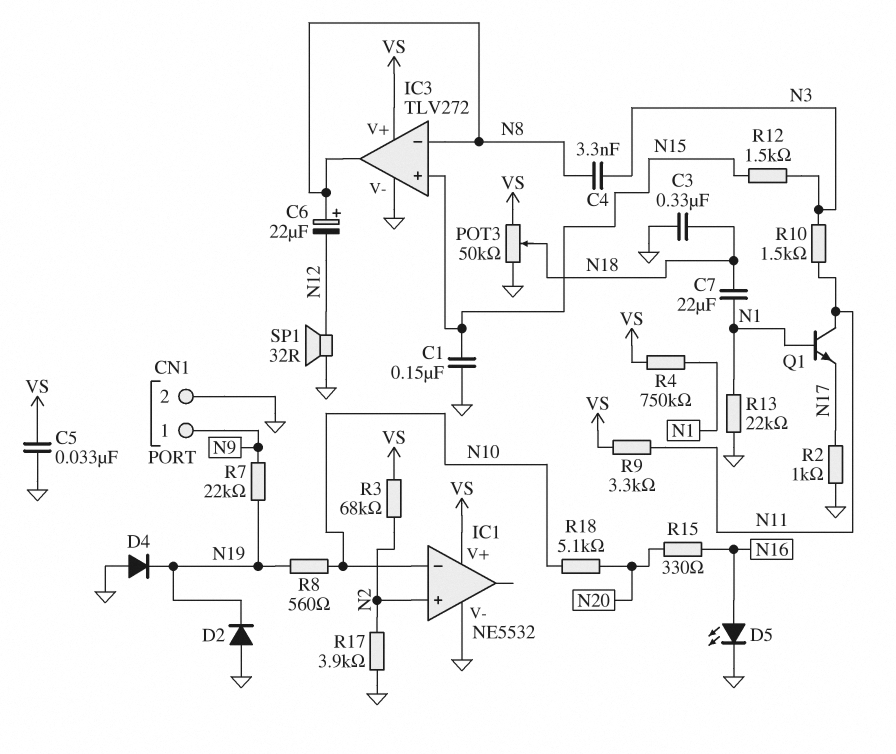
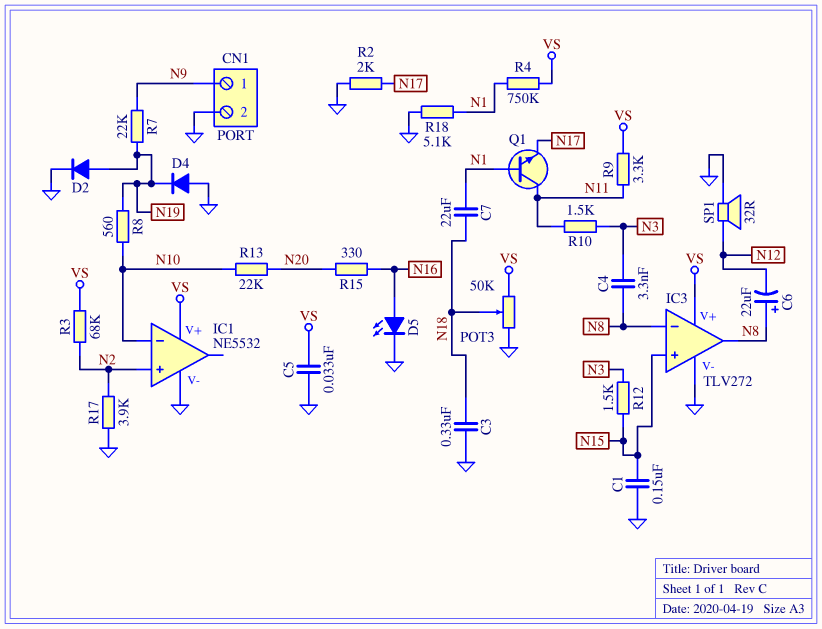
D2: diode (A GND, K N19) -> diode (A N19, K GND)
R2: 1k (GND, N17) -> 2k (GND, N17)
R13: 22k (GND, N1) -> 22k (N10, N20)
R18: 5.1k (N10, N20) -> 5.1k (GND, N1)

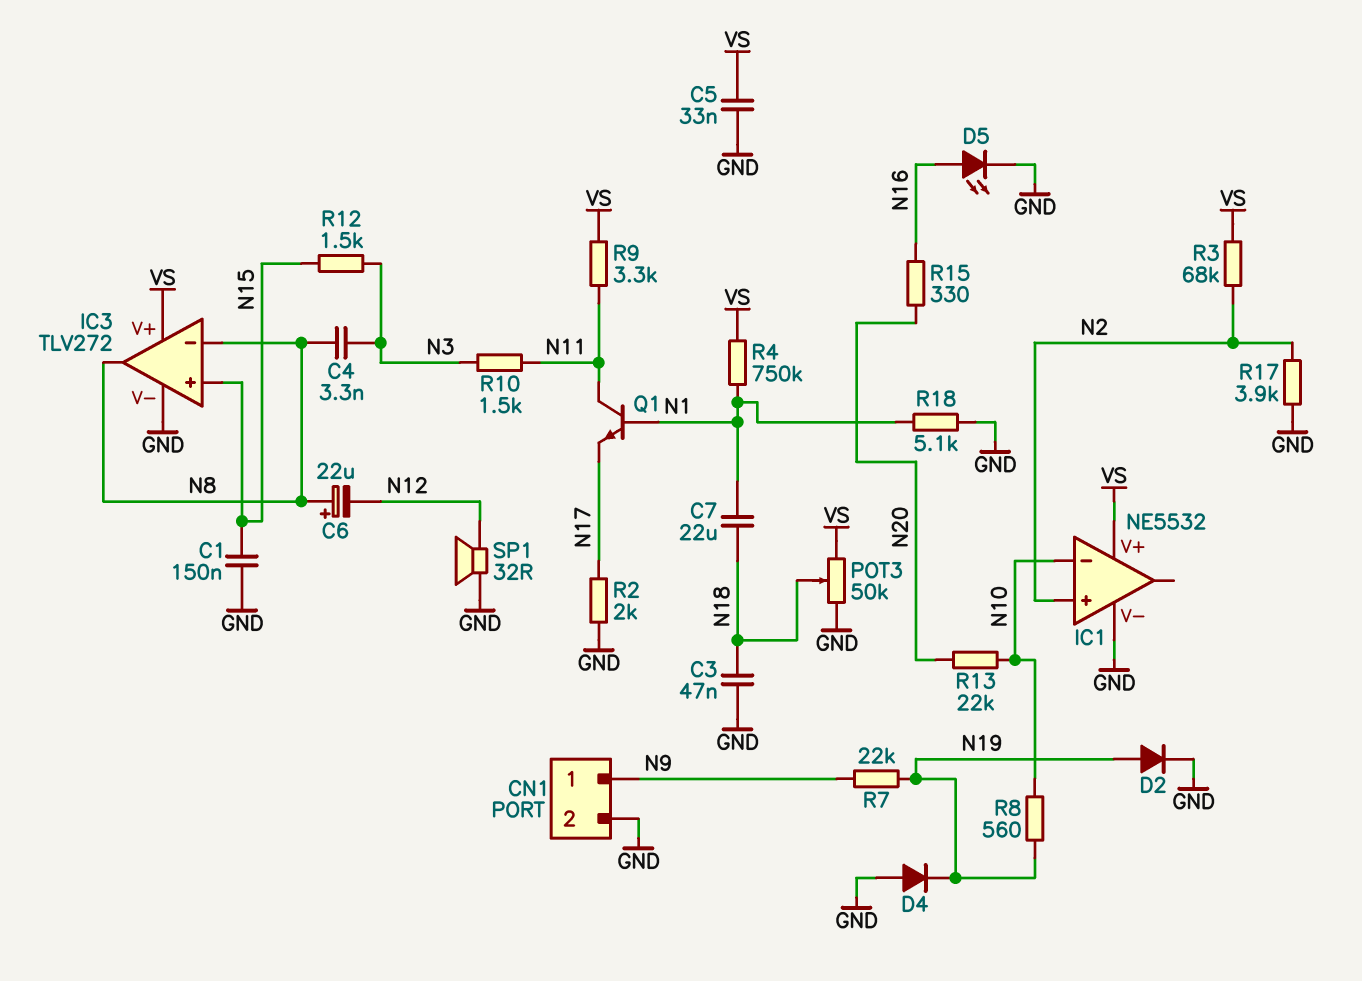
C3: 330nF (GND, N18) -> 47nF (GND, N18)

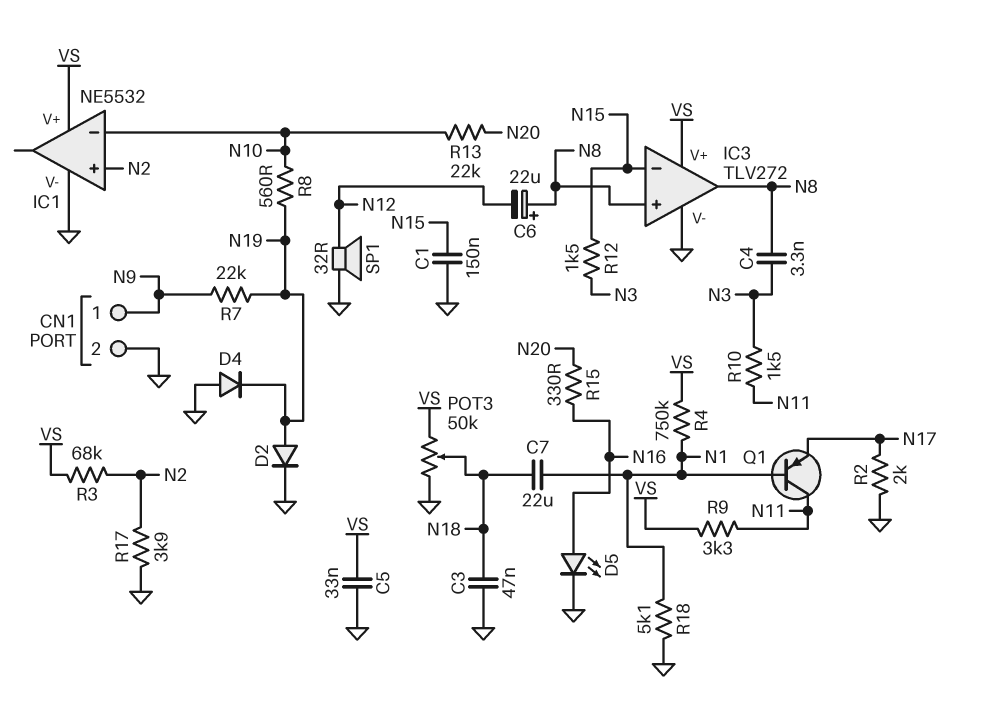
IC3 pin in+: N15 -> N8
IC3 pin in-: N8 -> N15
Q1: NPN (B N1, C N11, E N17) -> PNP (B N1, C N11, E N17)

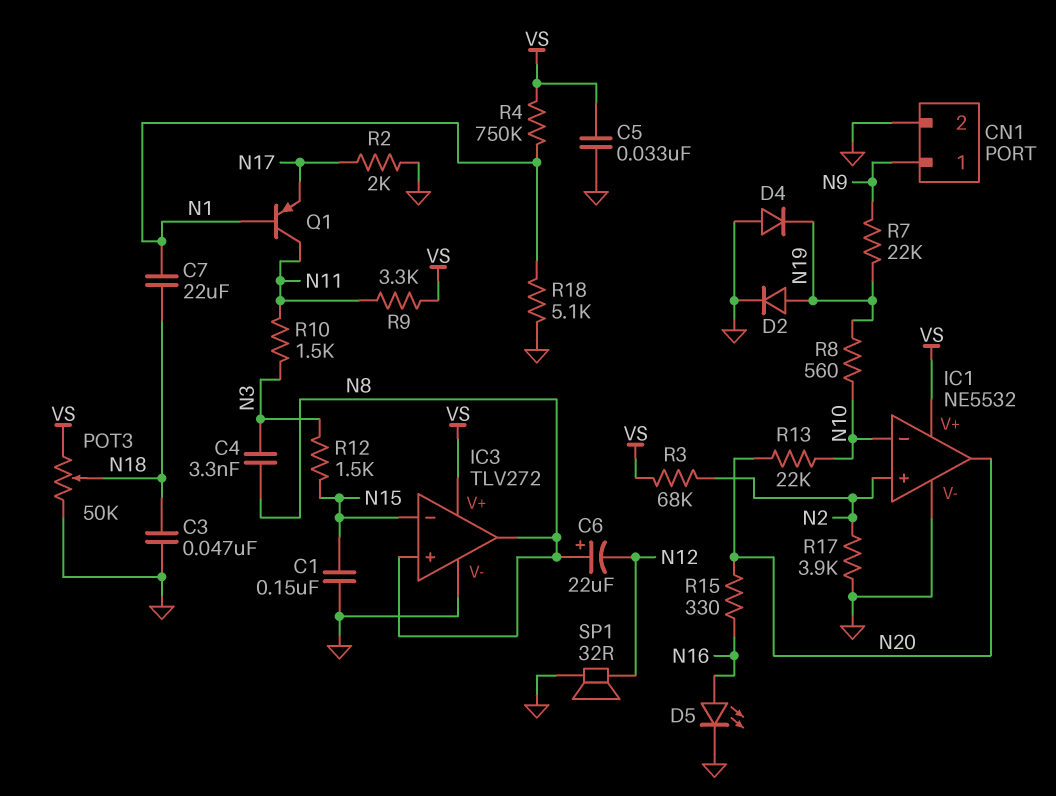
IC1 pin out: none -> N20

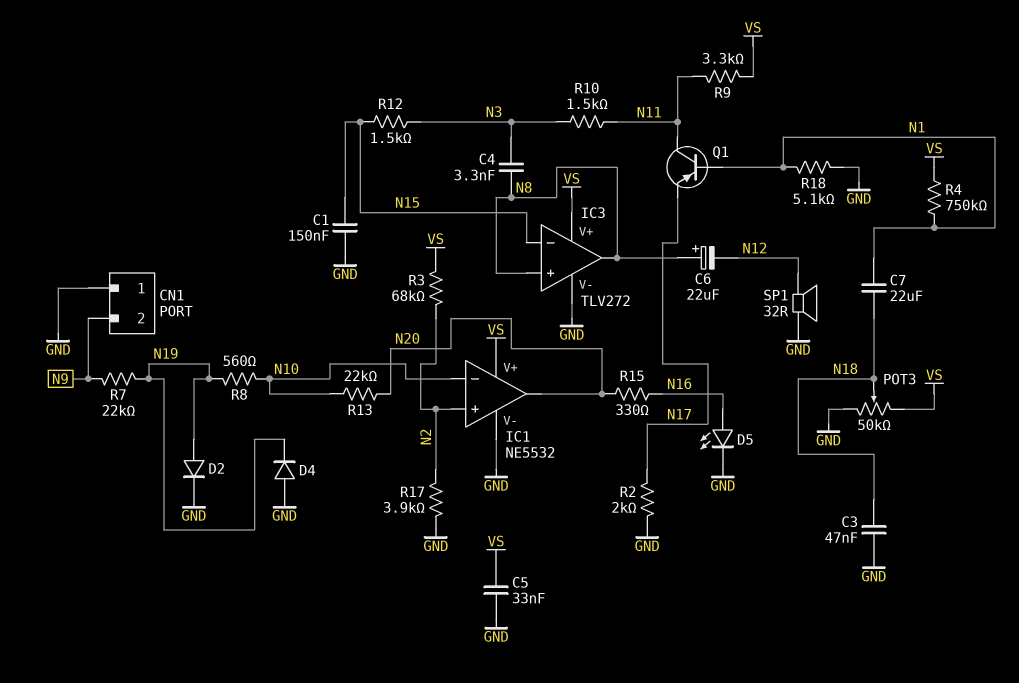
CN1 pin 1: N9 -> GND
CN1 pin 2: GND -> N9

